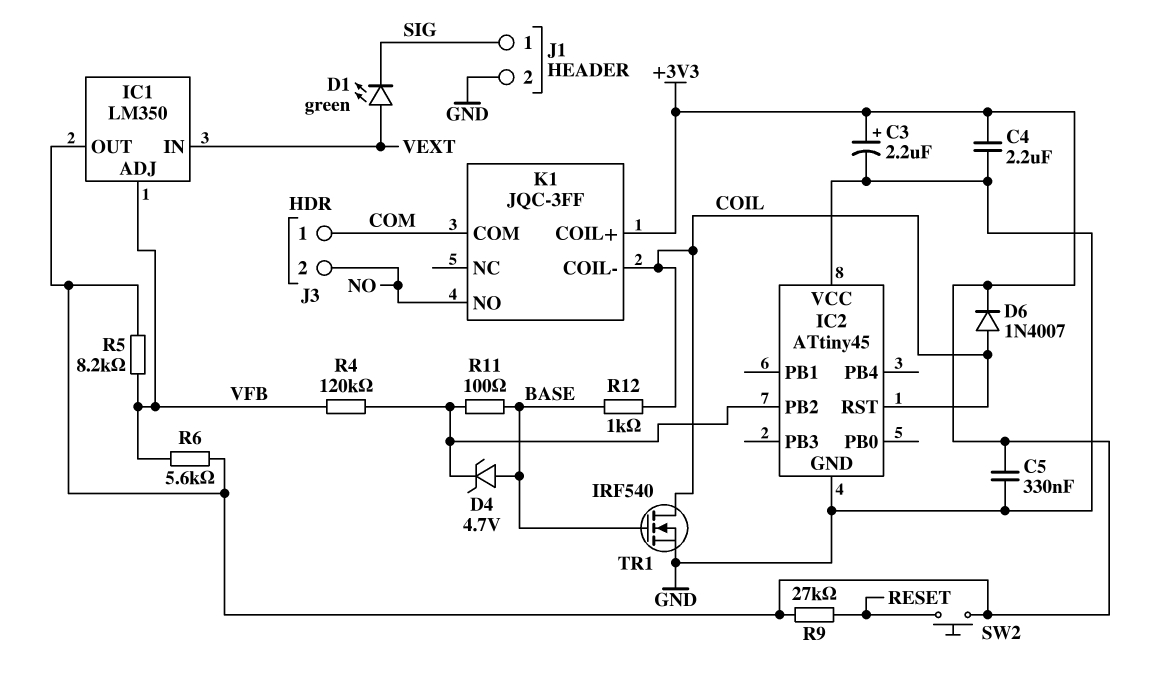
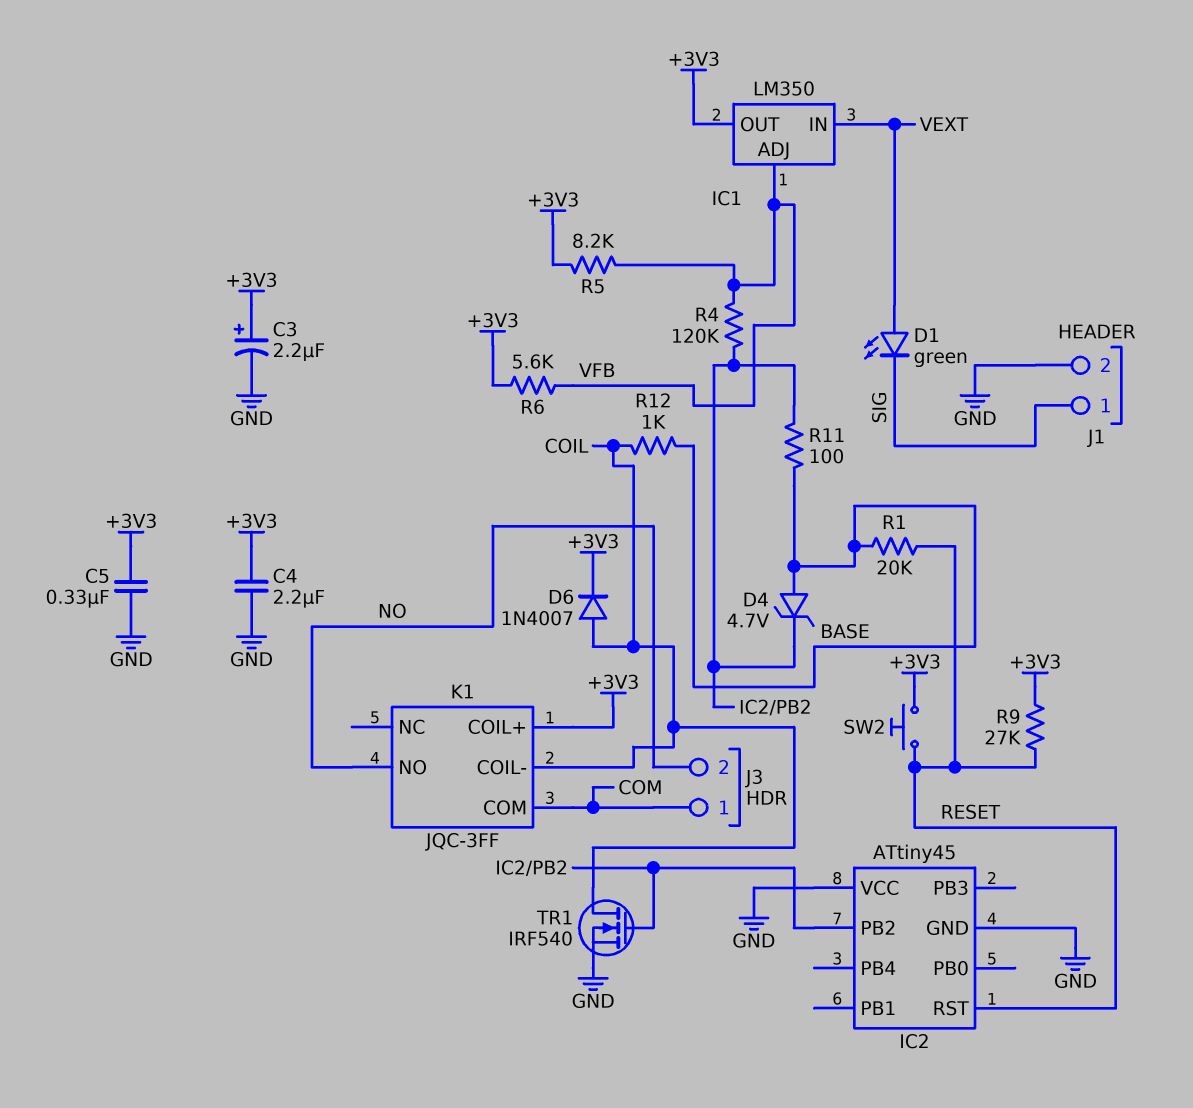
IC2 pin RST: COIL -> RESET
R1: none -> 20k (BASE, RESET)
TR1: NMOS IRF540 (G BASE, D COIL, S GND) -> NMOS IRF540 (G IC2/PB2, D COIL, S GND)

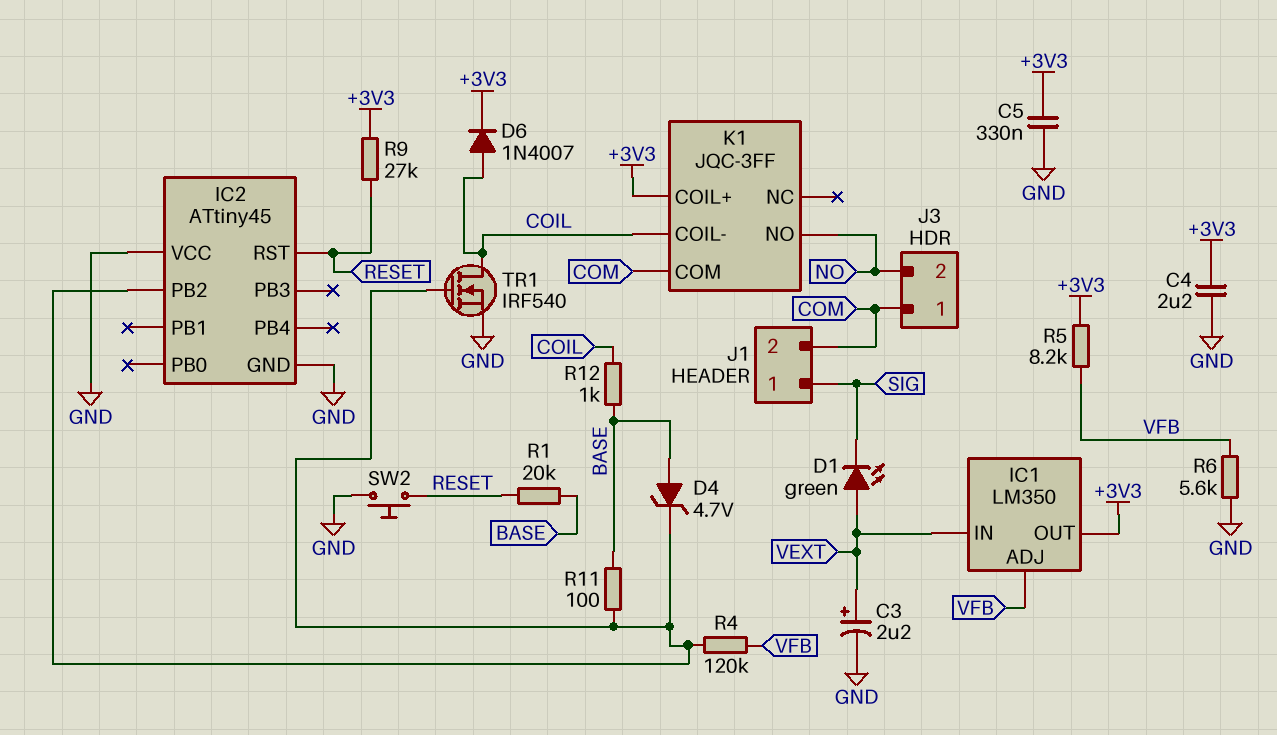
C3: 2.2uF (plus +3V3, minus GND) -> 2.2uF (plus VEXT, minus GND)
J1 pin 2: GND -> COM
R6: 5.6k (+3V3, VFB) -> 5.6k (GND, VFB)
SW2: button (+3V3, RESET) -> button (GND, RESET)

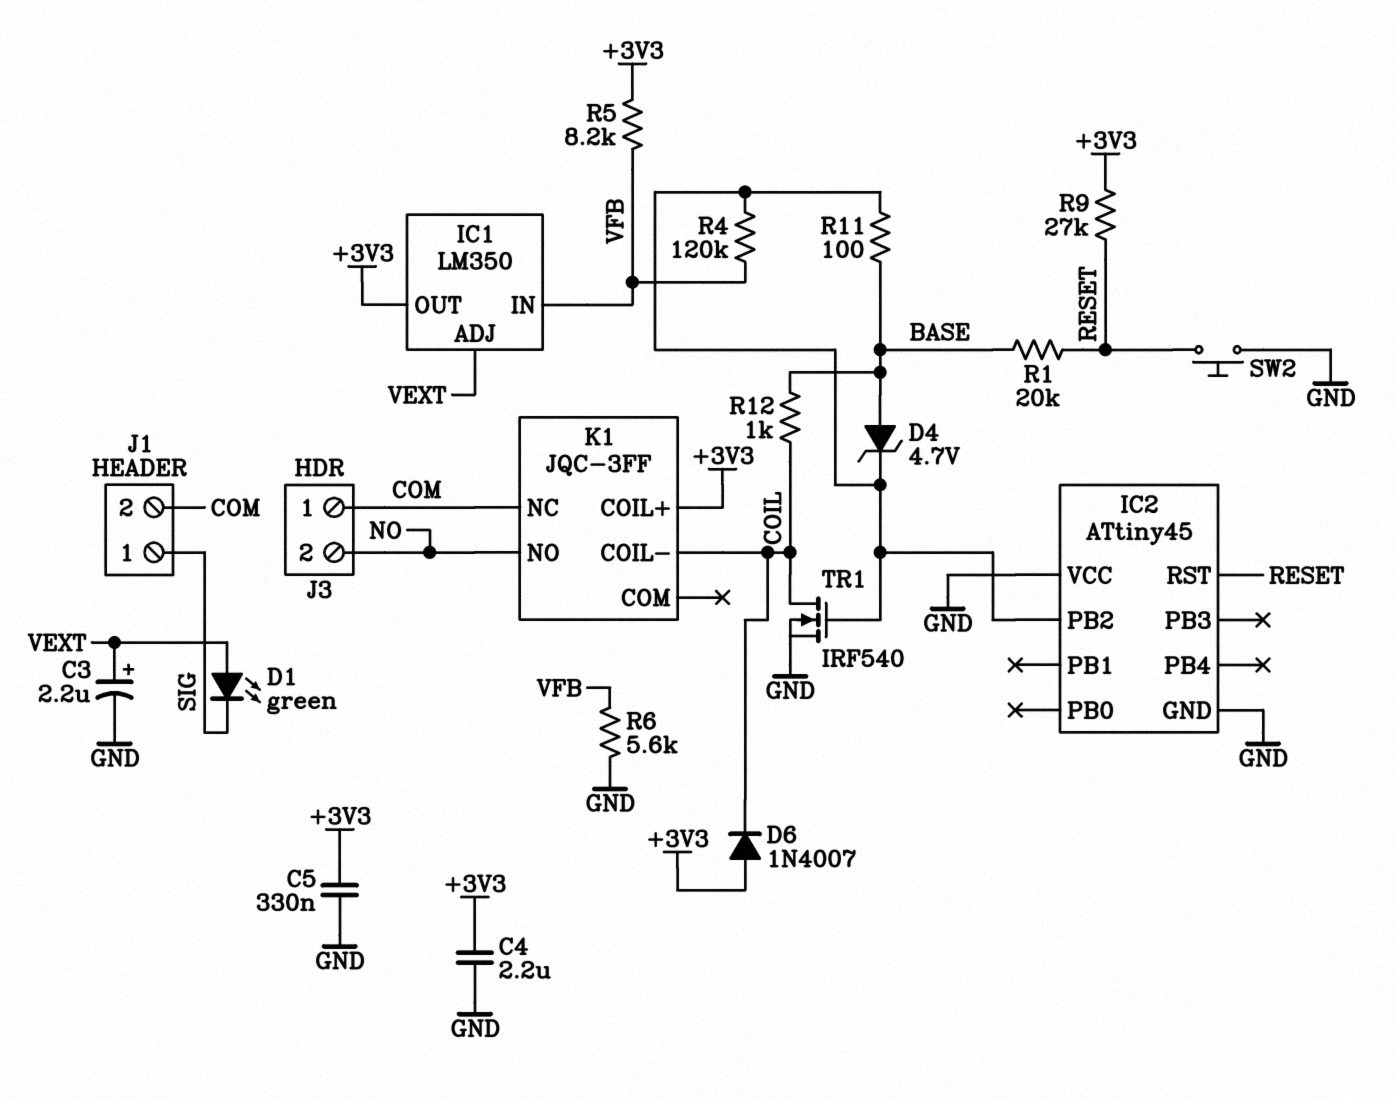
D6: diode 1N4007 (A COIL, K +3V3) -> diode 1N4007 (A +3V3, K COIL)
IC1 pin ADJ: VFB -> VEXT
IC1 pin IN: VEXT -> VFB
K1 pin COM: COM -> none
K1 pin NC: none -> COM

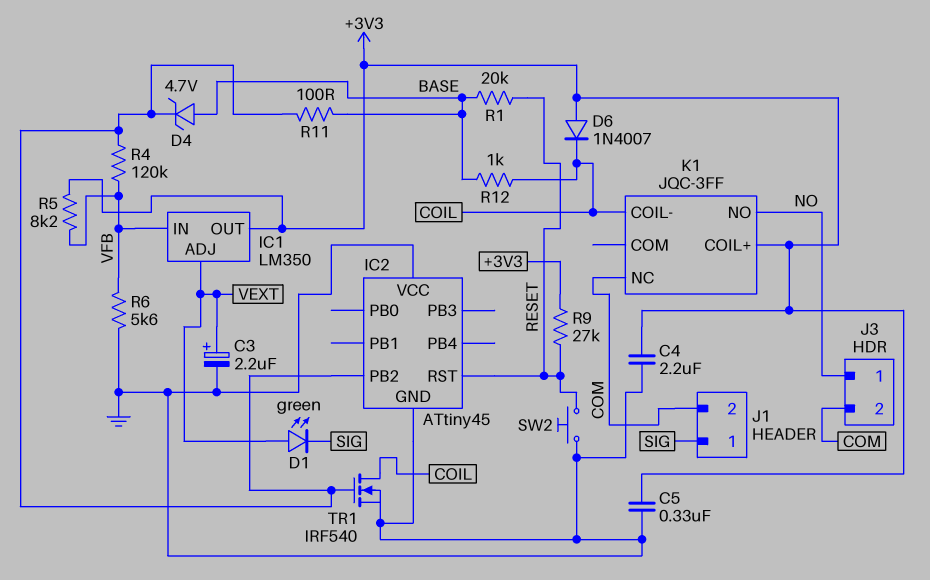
J3 pin 1: COM -> NO
J3 pin 2: NO -> COM

